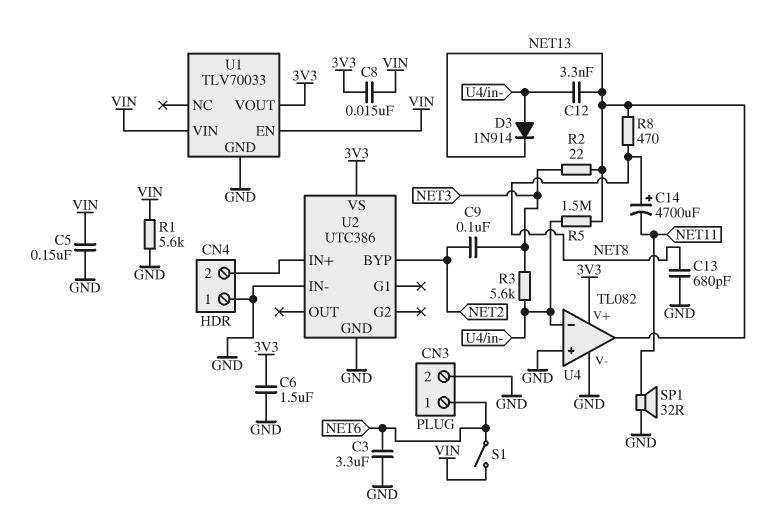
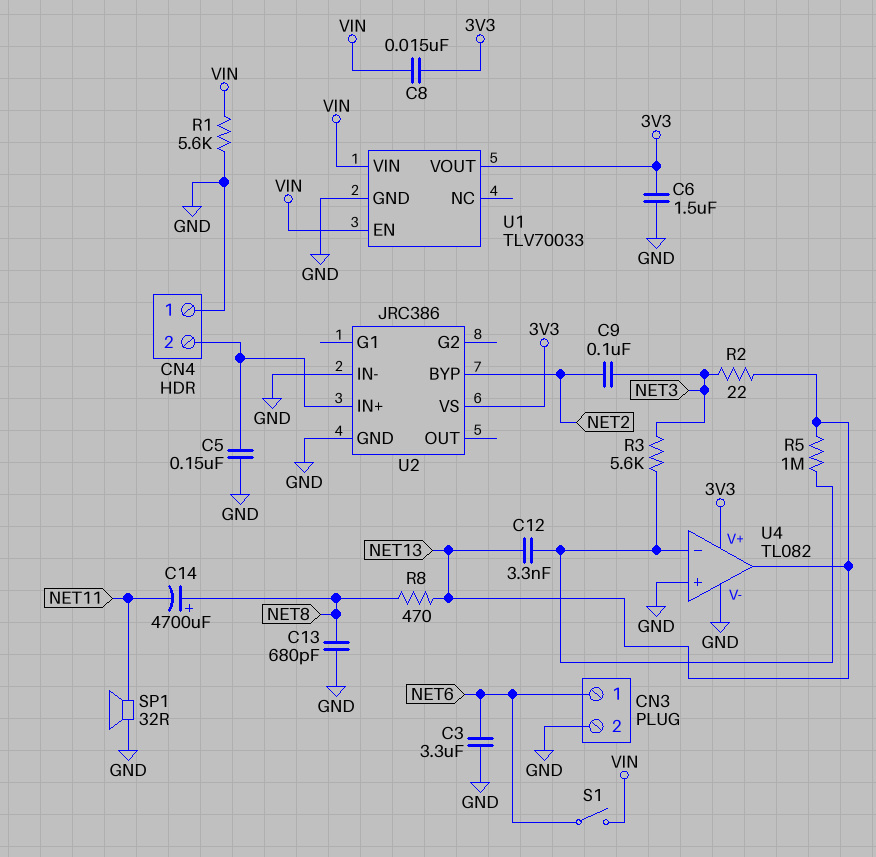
C5: 150nF (GND, VIN) -> 150nF (CN4/2, GND)
D3: diode 1N914 (A U4/in-, K NET13) -> none
R5: 1.5M (NET13, U4/in-) -> 1M (NET13, U4/in-)
U2: UTC386 -> JRC386

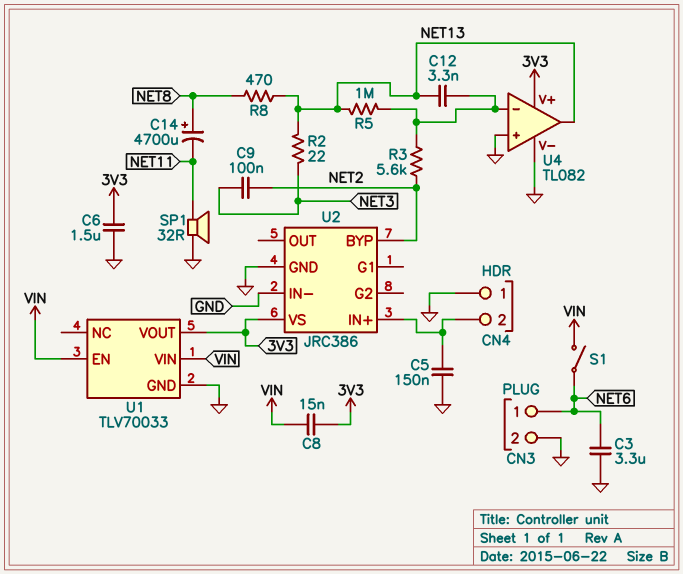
C13: 680pF (GND, NET8) -> none
R1: 5.6k (GND, VIN) -> none
R3: 5.6k (NET3, U4/in-) -> 5.6k (NET2, U4/in-)

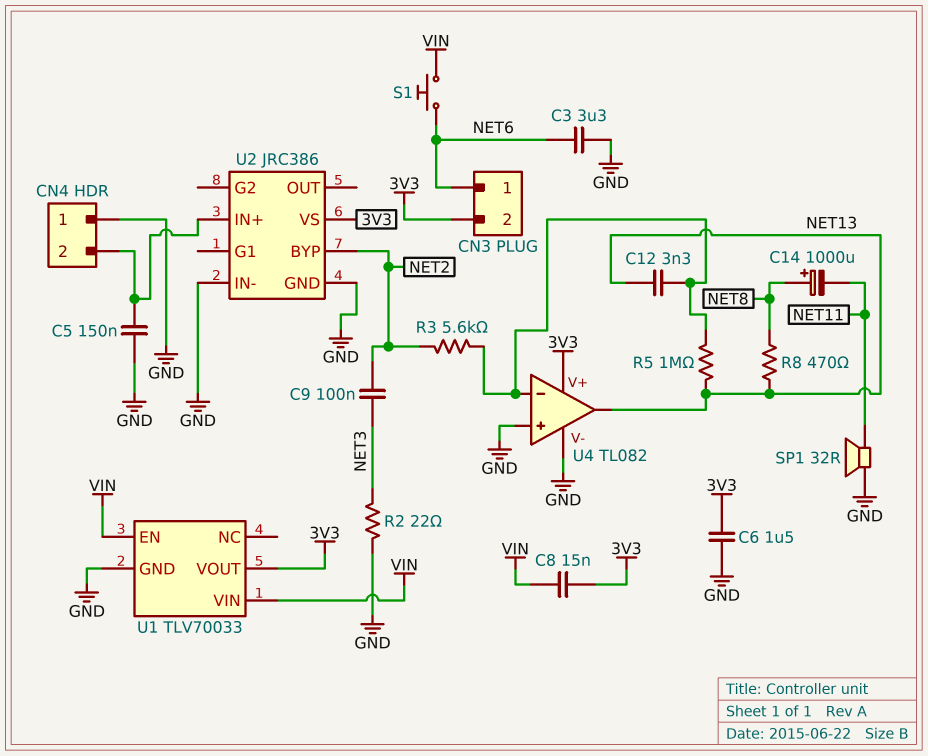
C14: 4700uF (plus NET8, minus NET11) -> 1000uF (plus NET8, minus NET11)
CN3 pin 2: GND -> 3V3
R2: 22 (NET3, NET13) -> 22 (GND, NET3)
S1: switch (NET6, VIN) -> button (NET6, VIN)

